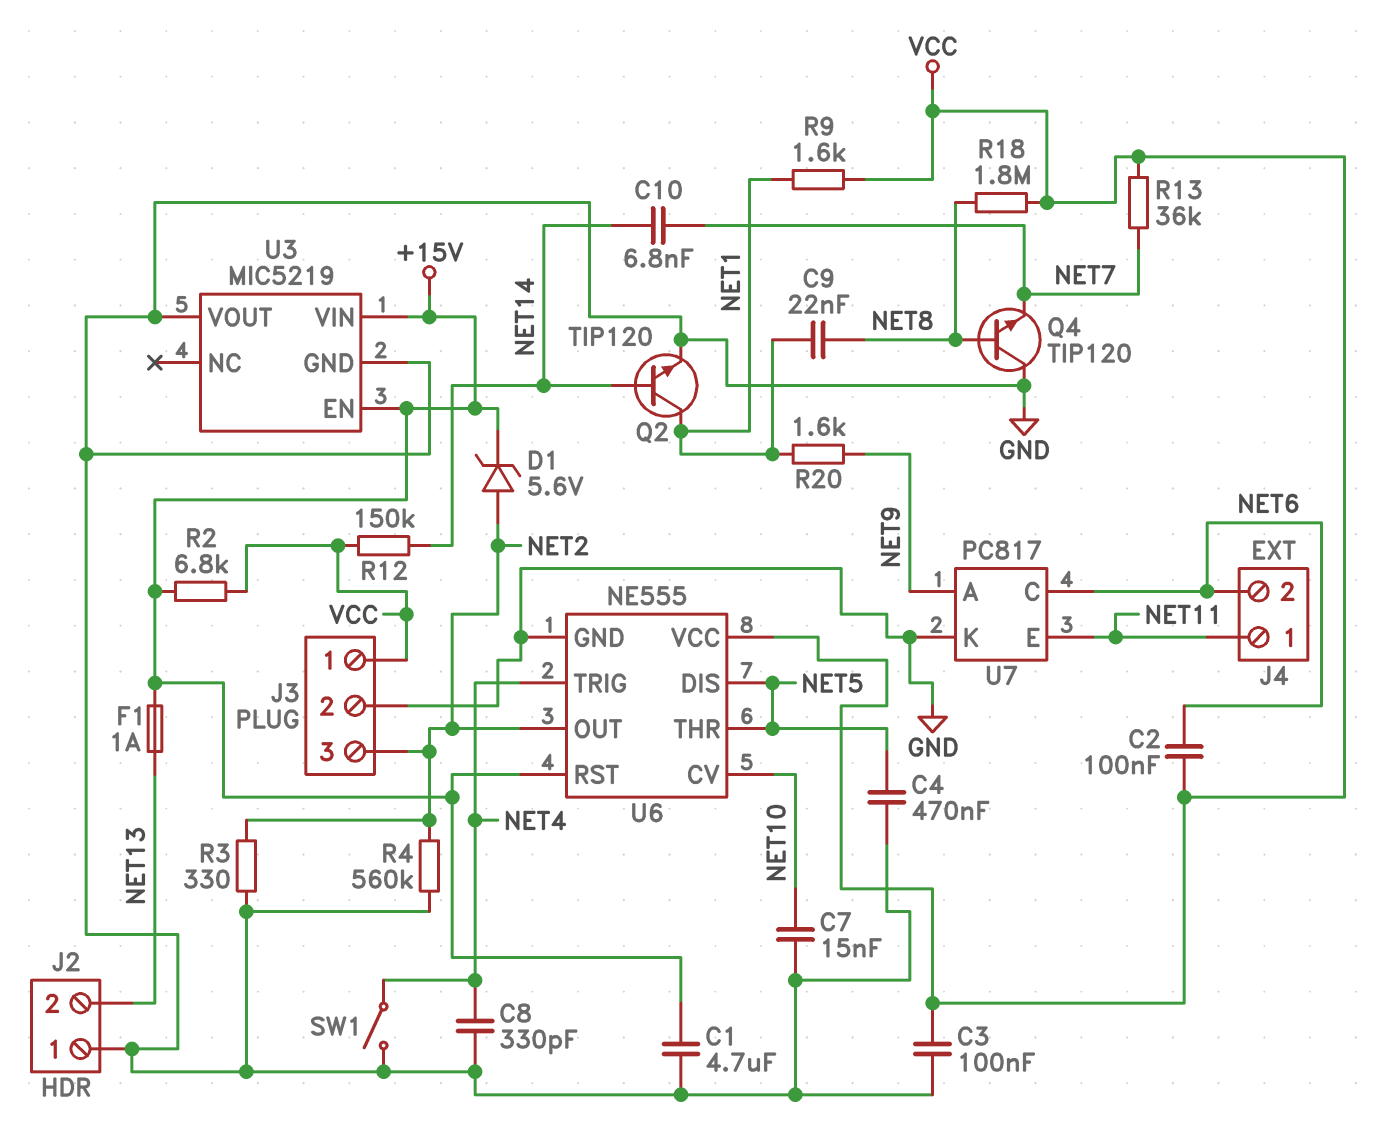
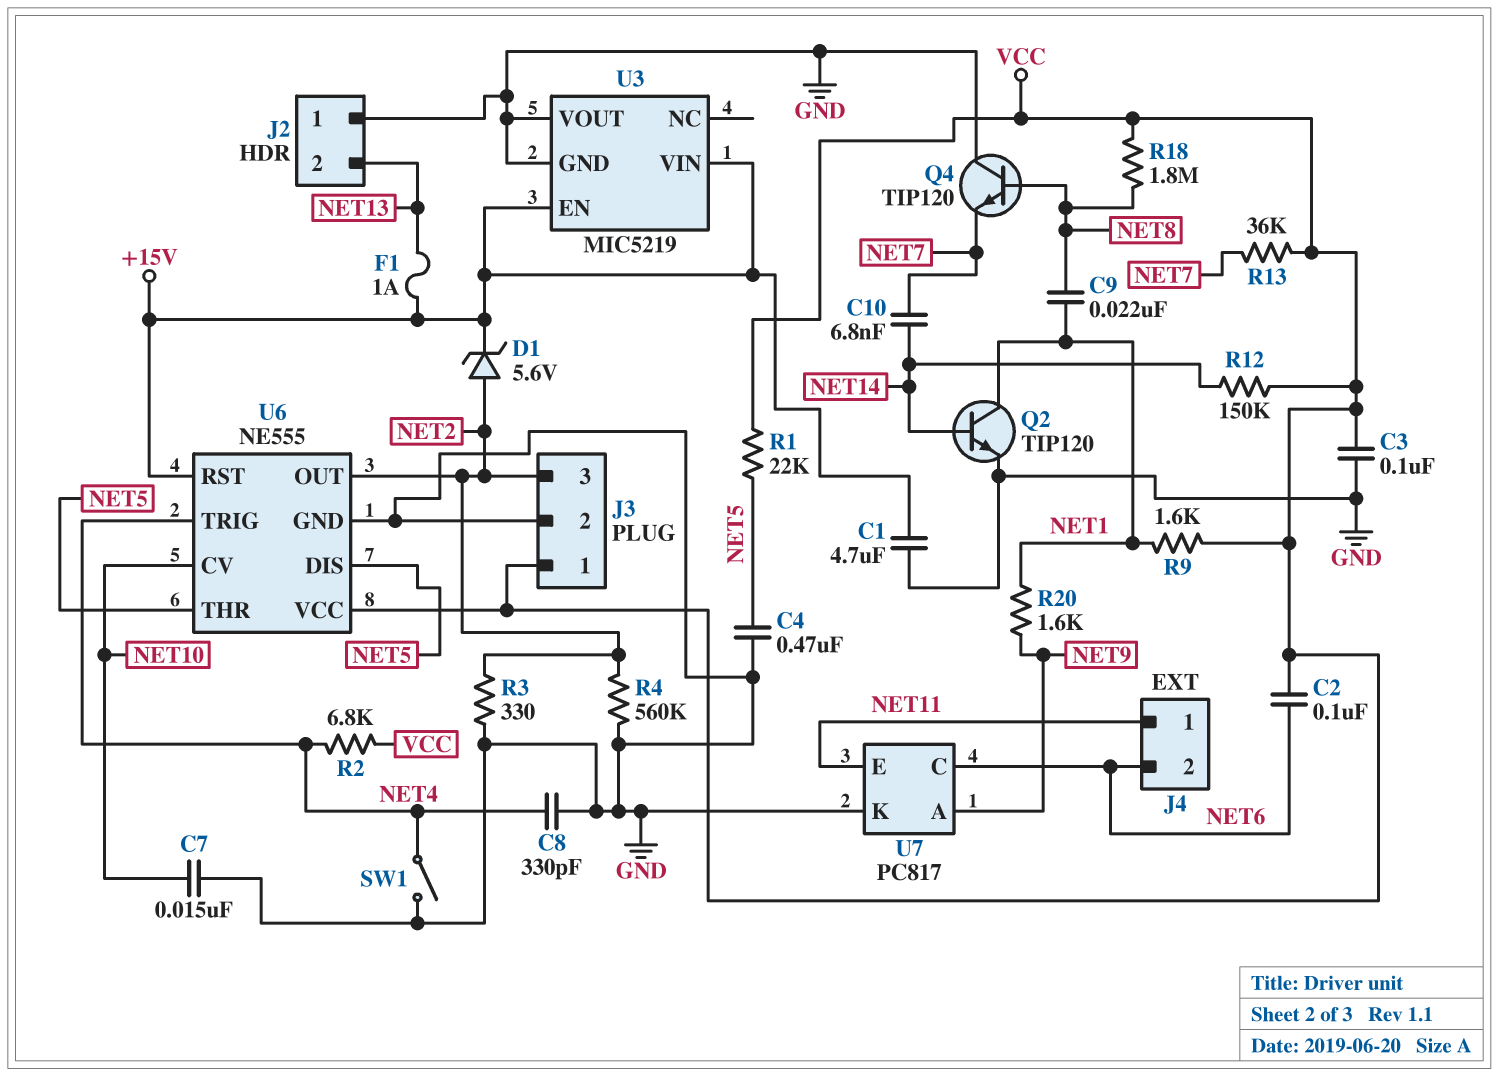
R1: none -> 22k (NET5, VCC)
R2: 6.8k (+15V, VCC) -> 6.8k (NET4, VCC)

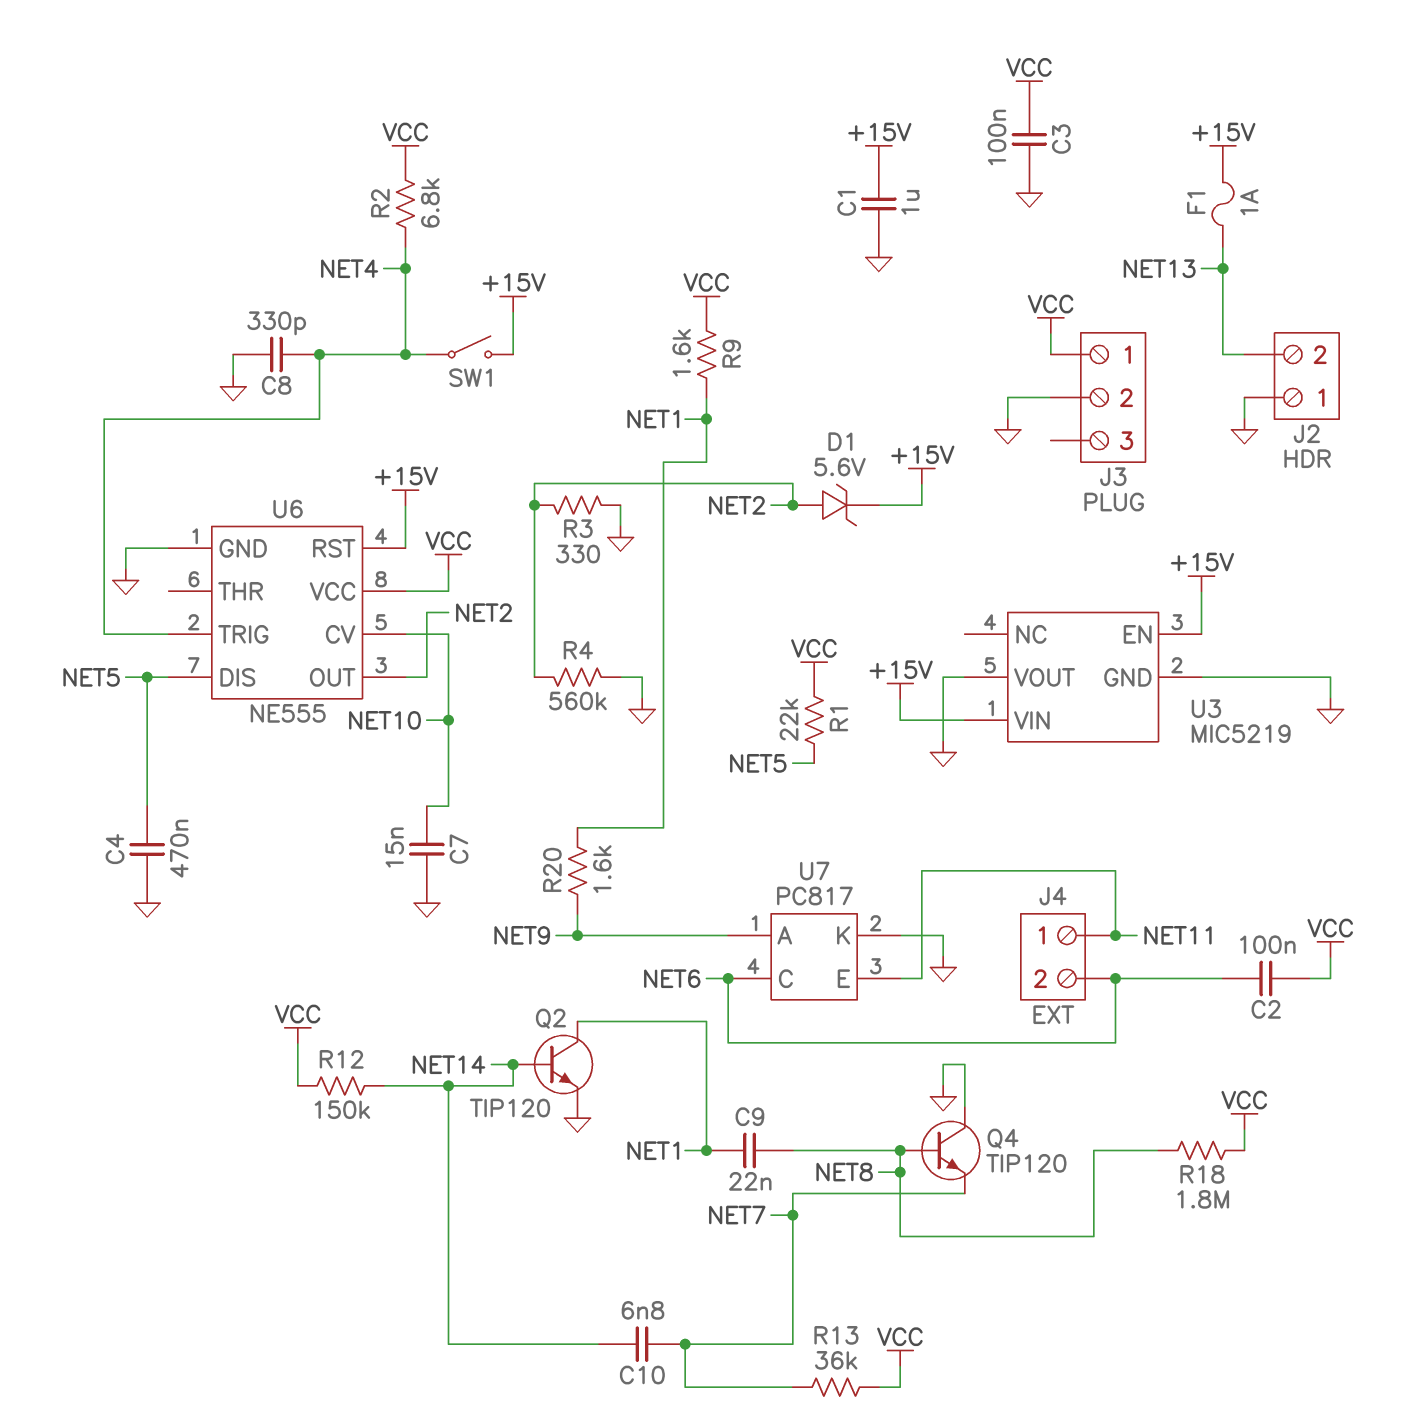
C1: 4.7uF (+15V, GND) -> 1uF (+15V, GND)
J3 pin 3: NET2 -> none
SW1: switch (GND, NET4) -> switch (+15V, NET4)
U6 pin THR: NET5 -> none

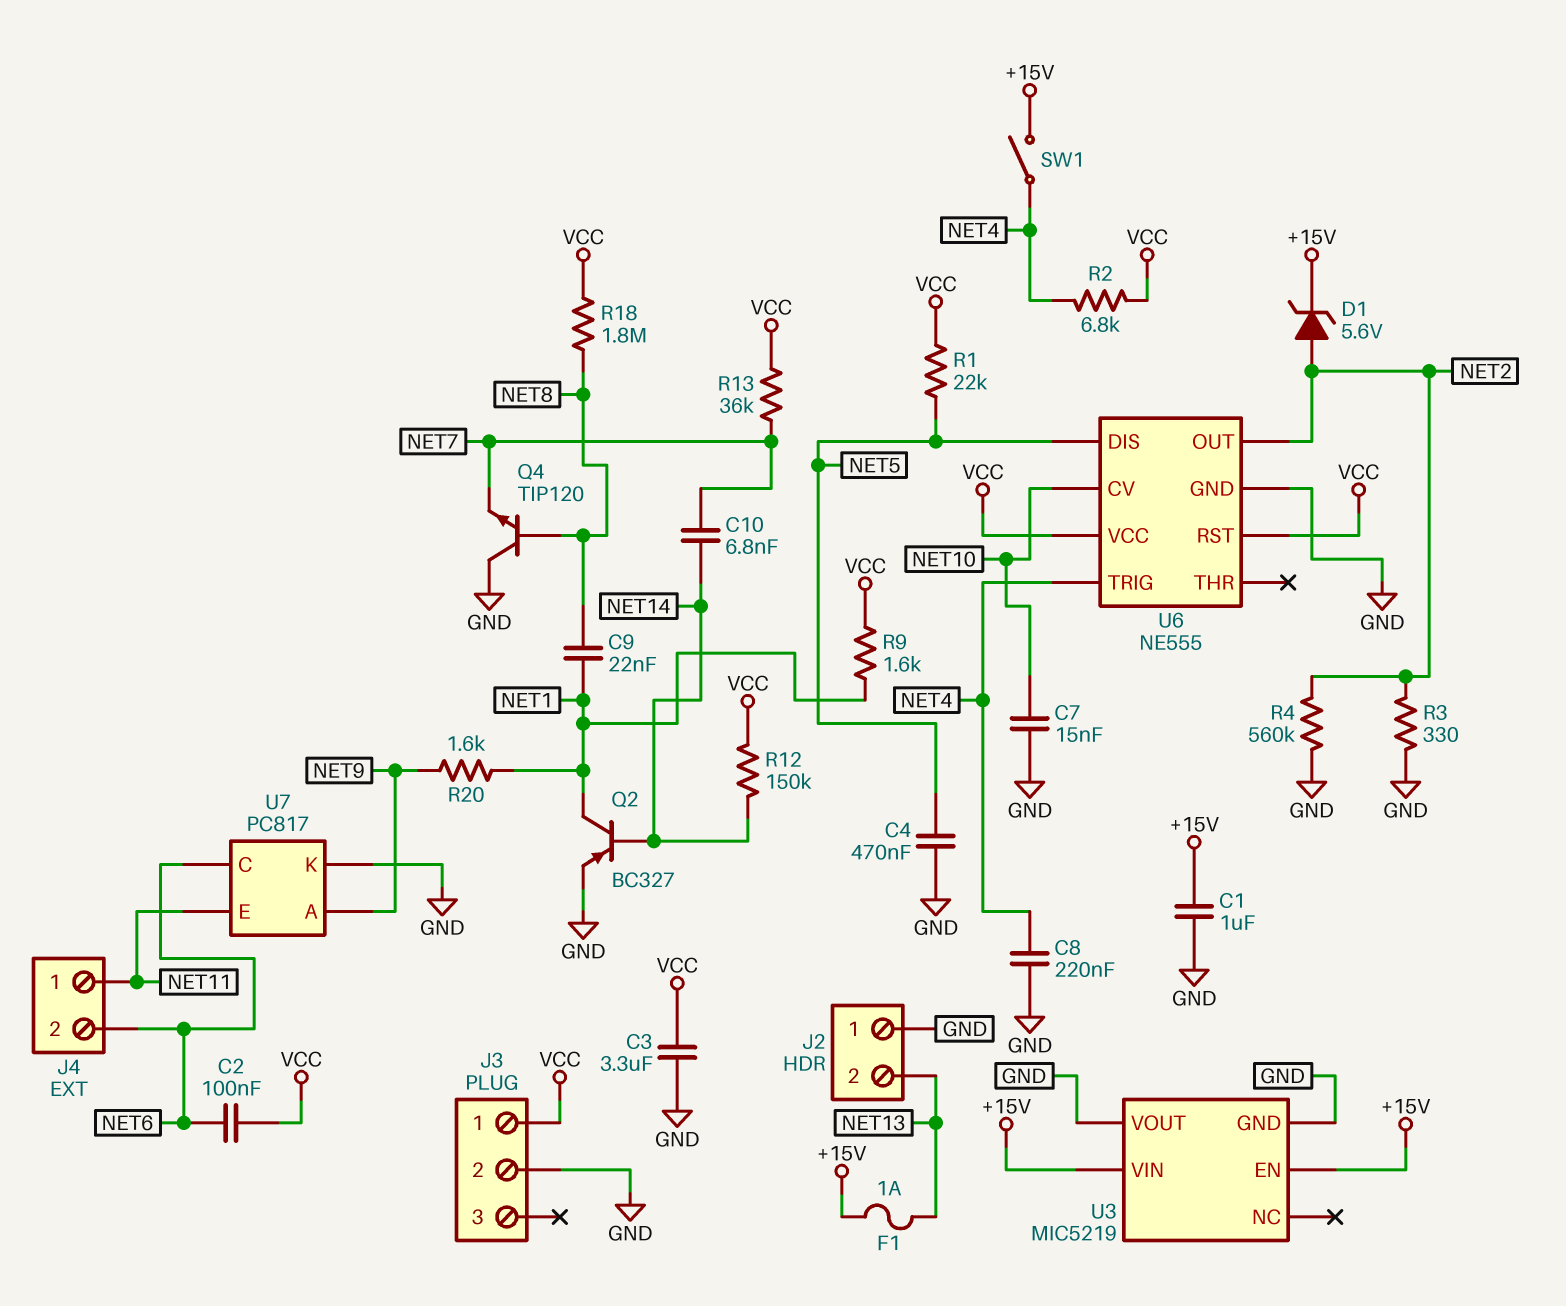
C3: 100nF (GND, VCC) -> 3.3uF (GND, VCC)
C8: 330pF (GND, NET4) -> 220nF (GND, NET4)
Q2: NPN TIP120 (B NET14, C NET1, E GND) -> PNP BC327 (B NET14, C NET1, E GND)
U6 pin RST: +15V -> VCC

